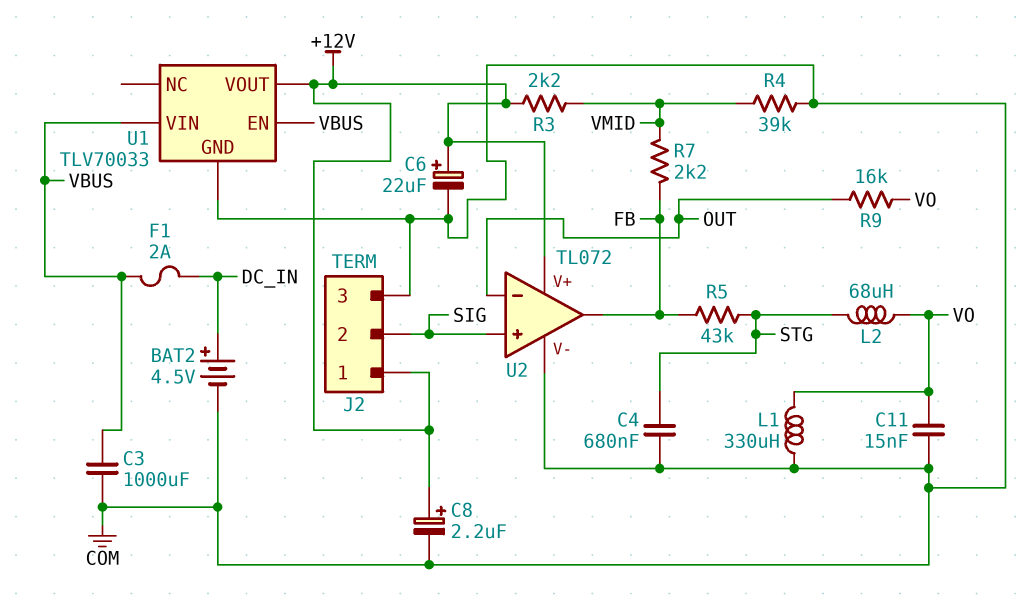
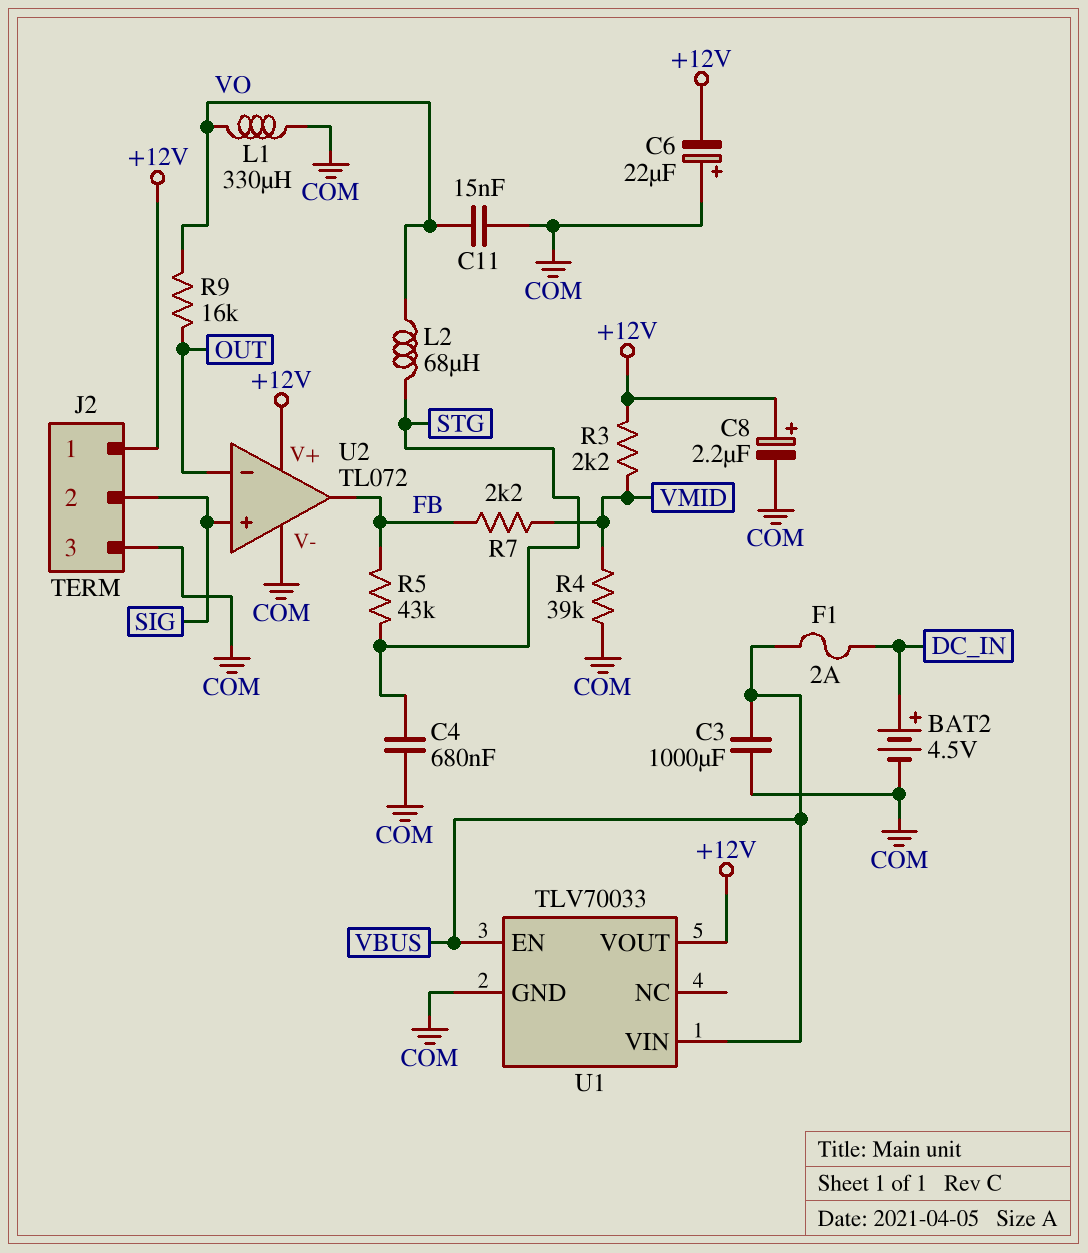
C6: 22uF (plus +12V, minus COM) -> 22uF (plus COM, minus +12V)

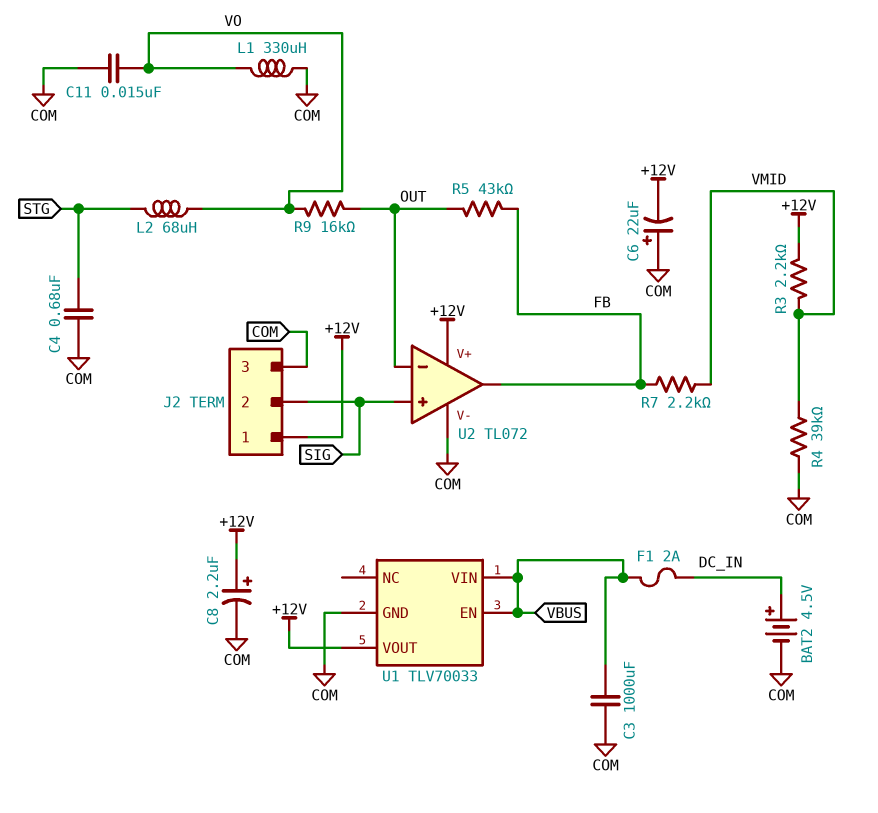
R5: 43k (FB, STG) -> 43k (FB, OUT)

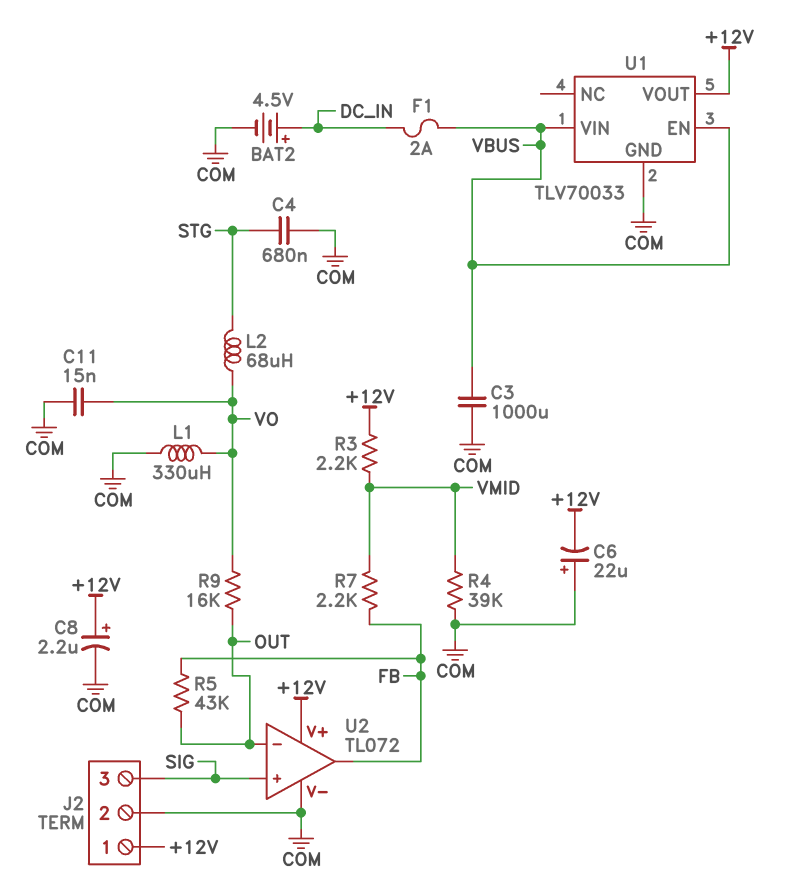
J2 pin 2: SIG -> COM
J2 pin 3: COM -> SIG

